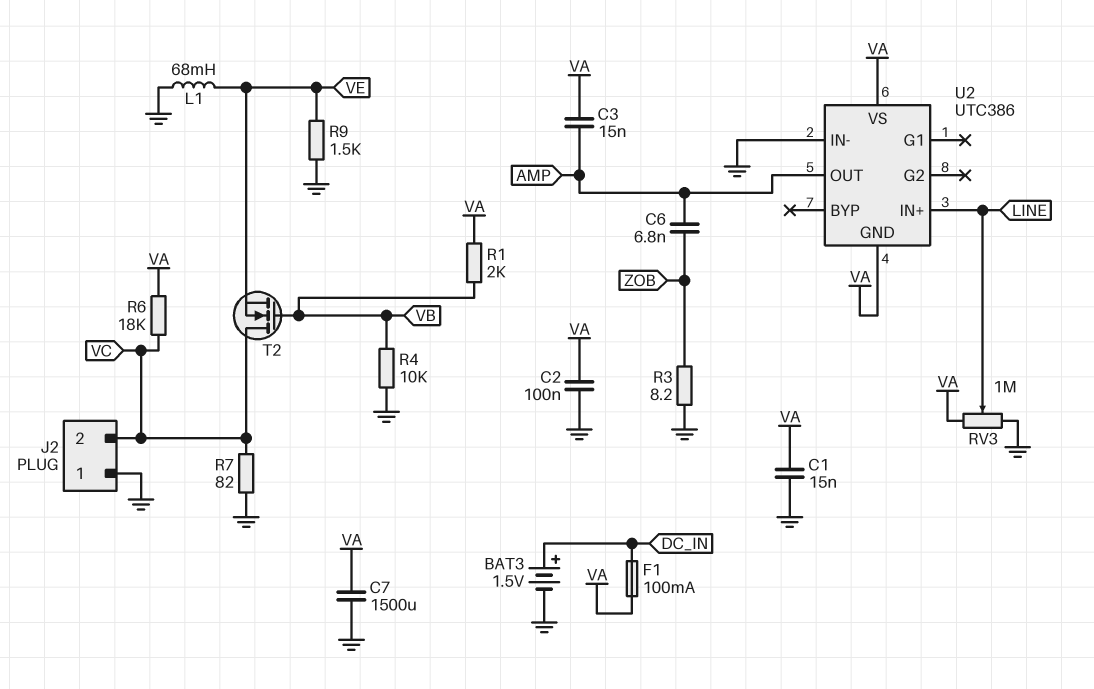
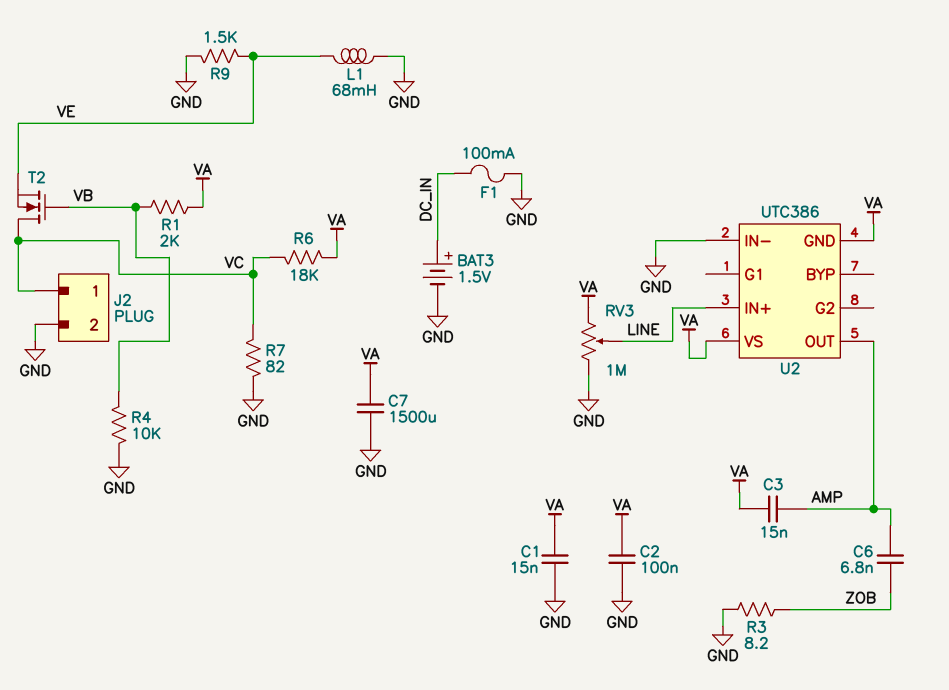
F1: 100mA (DC_IN, VA) -> 100mA (DC_IN, GND)
J2 pin 1: GND -> VC
J2 pin 2: VC -> GND

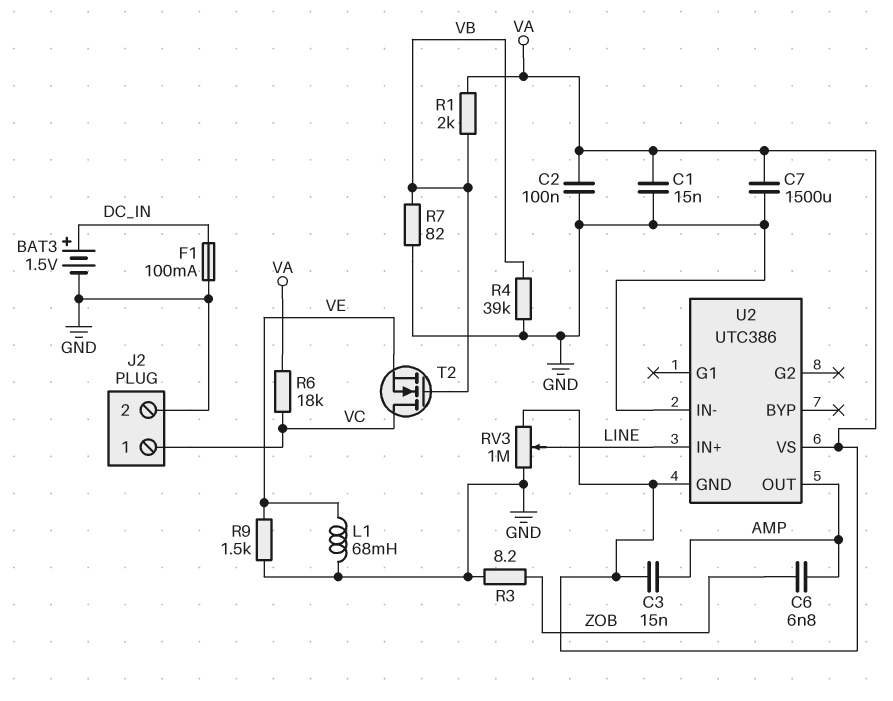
R4: 10k (GND, VB) -> 39k (GND, VB)
R7: 82 (GND, VC) -> 82 (GND, VB)

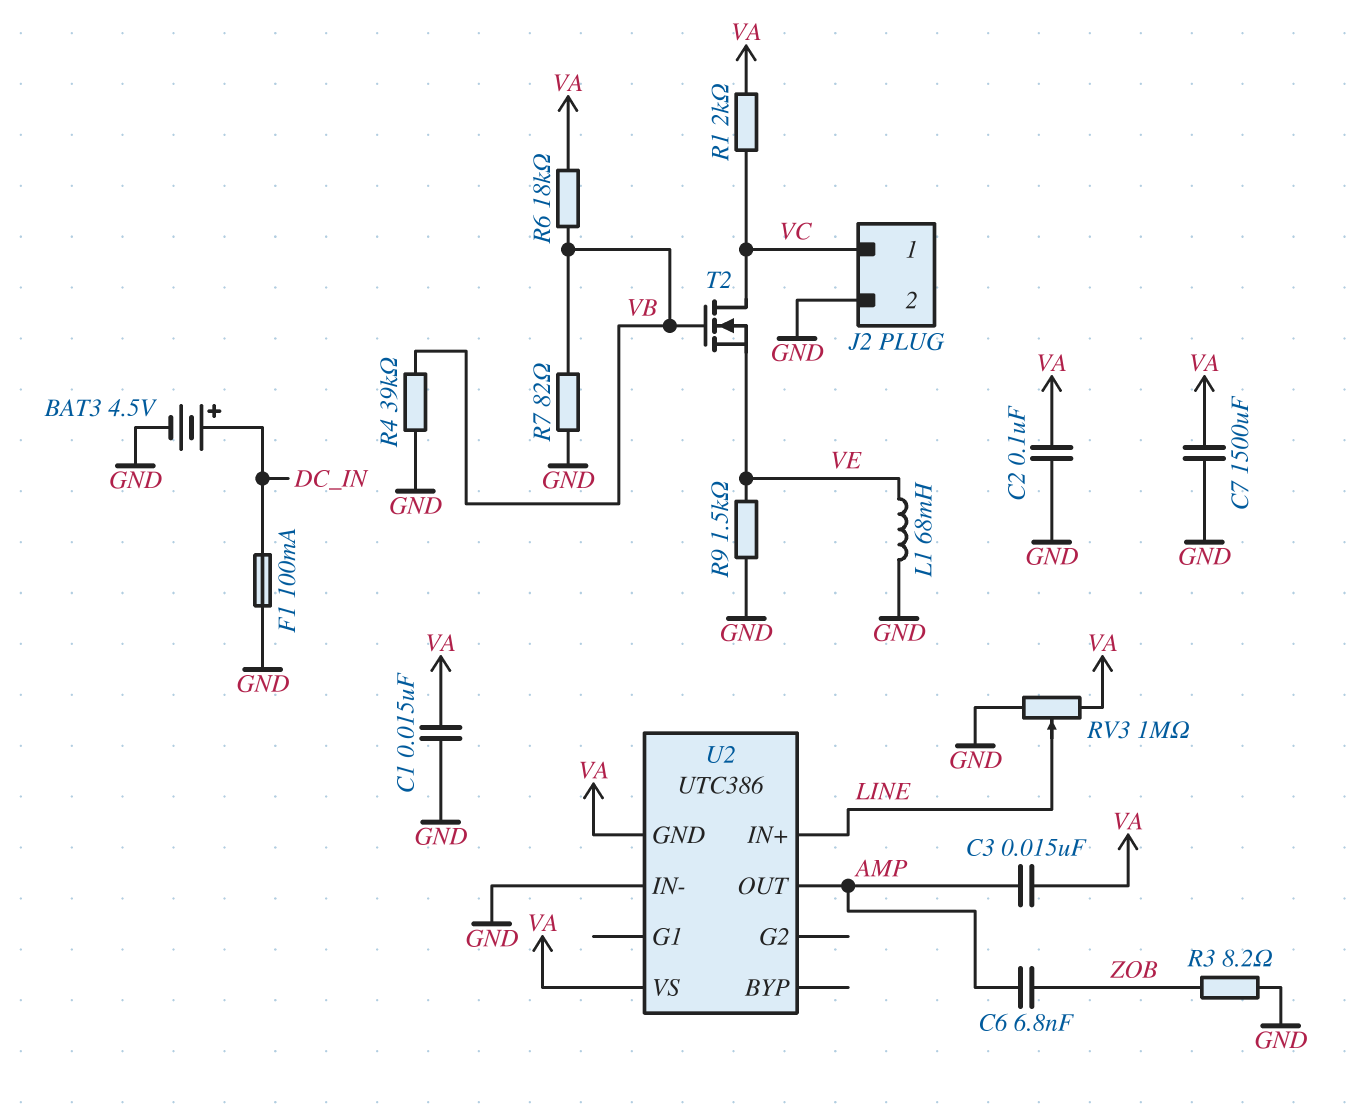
BAT3: 1.5V (plus DC_IN, minus GND) -> 4.5V (plus DC_IN, minus GND)
R1: 2k (VA, VB) -> 2k (VA, VC)
R6: 18k (VA, VC) -> 18k (VA, VB)

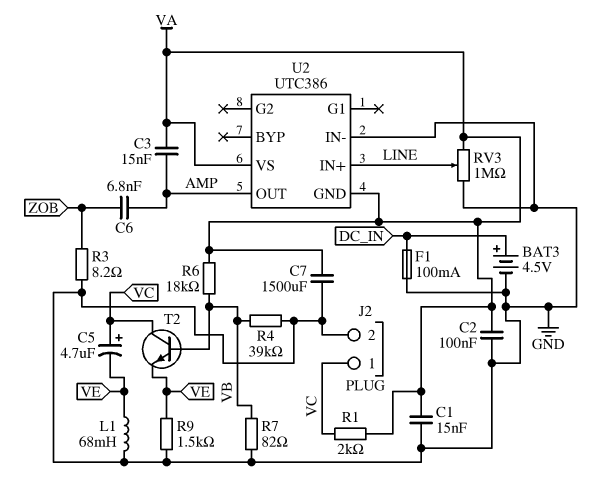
C5: none -> 4.7uF (plus VC, minus VE)
T2: NMOS (G VB, D VC, S VE) -> NPN (B VB, C VC, E VE)

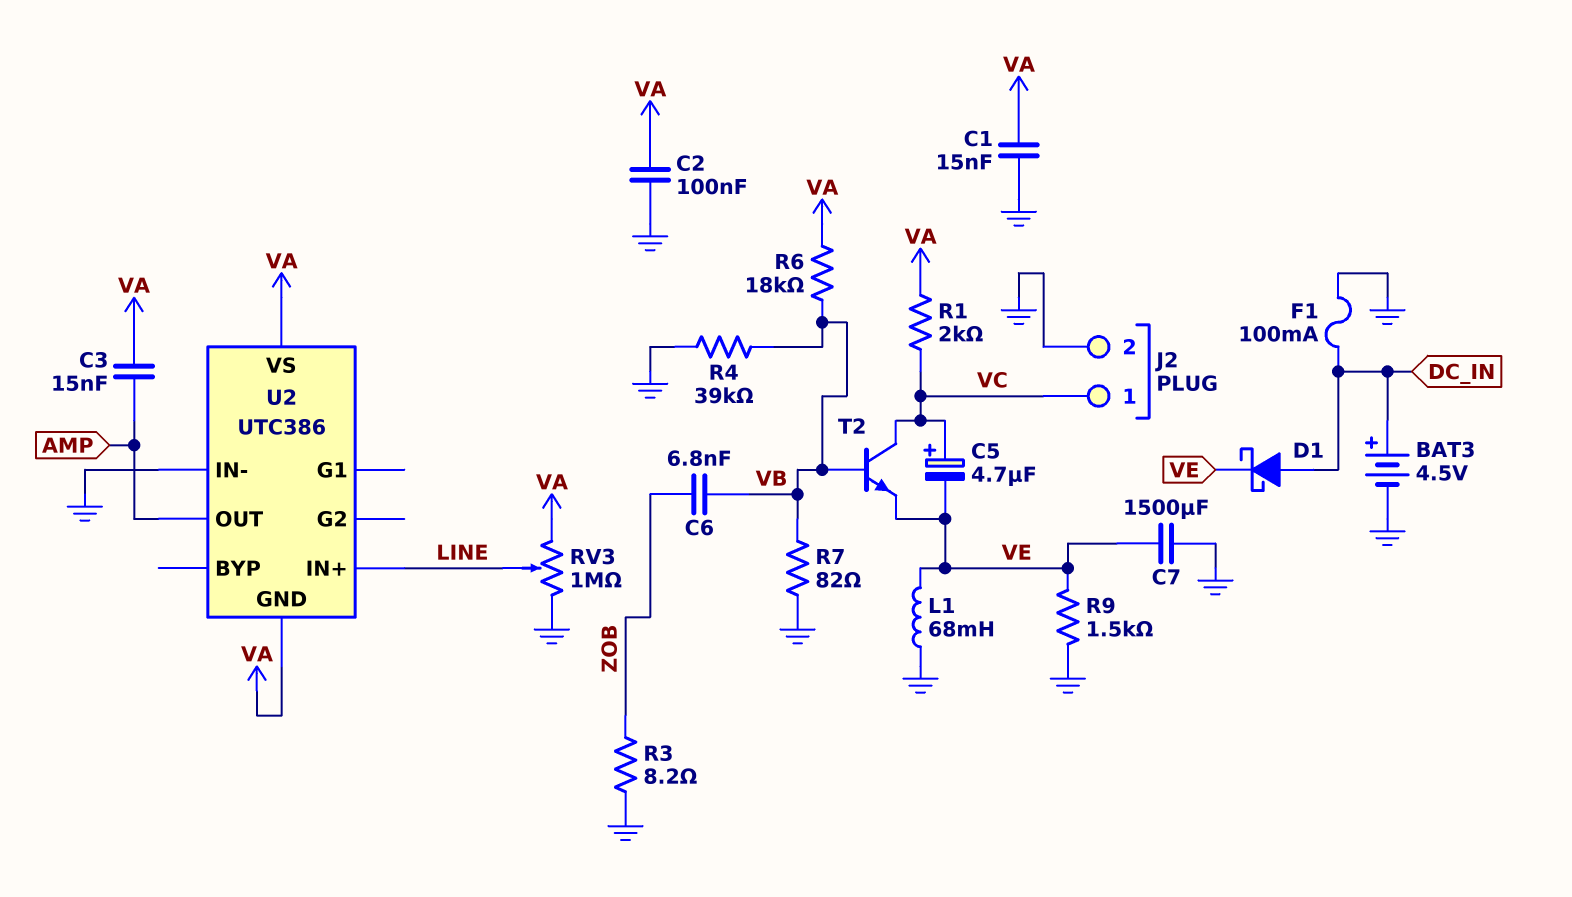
C6: 6.8nF (AMP, ZOB) -> 6.8nF (VB, ZOB)
C7: 1500uF (GND, VA) -> 1500uF (GND, VE)
D1: none -> schottky (A DC_IN, K VE)

